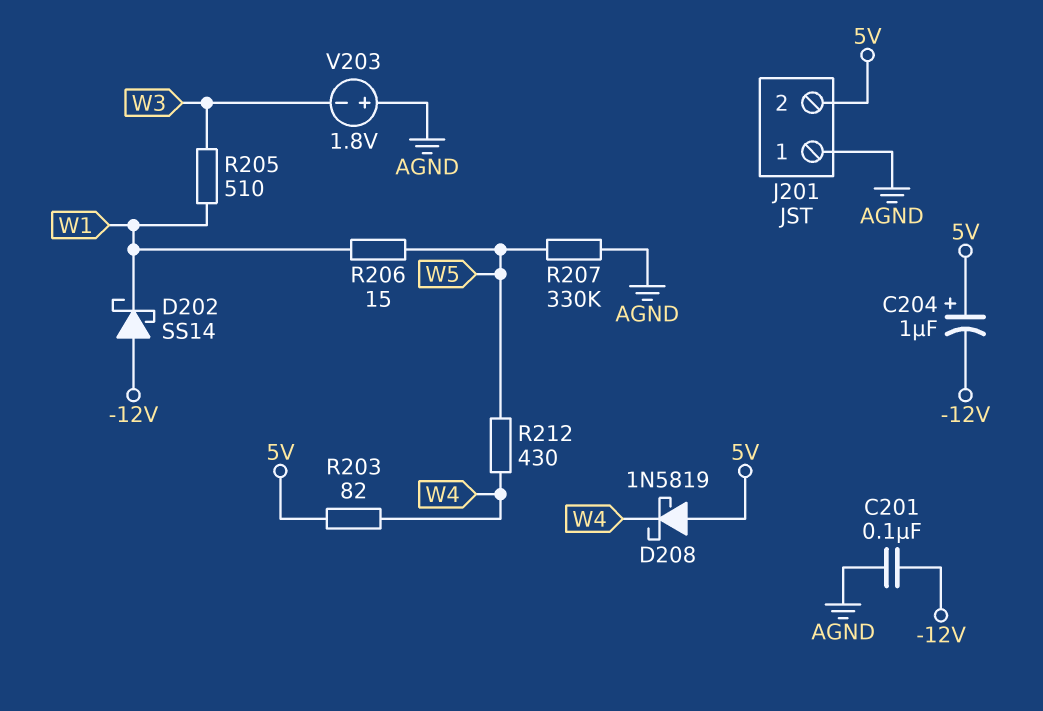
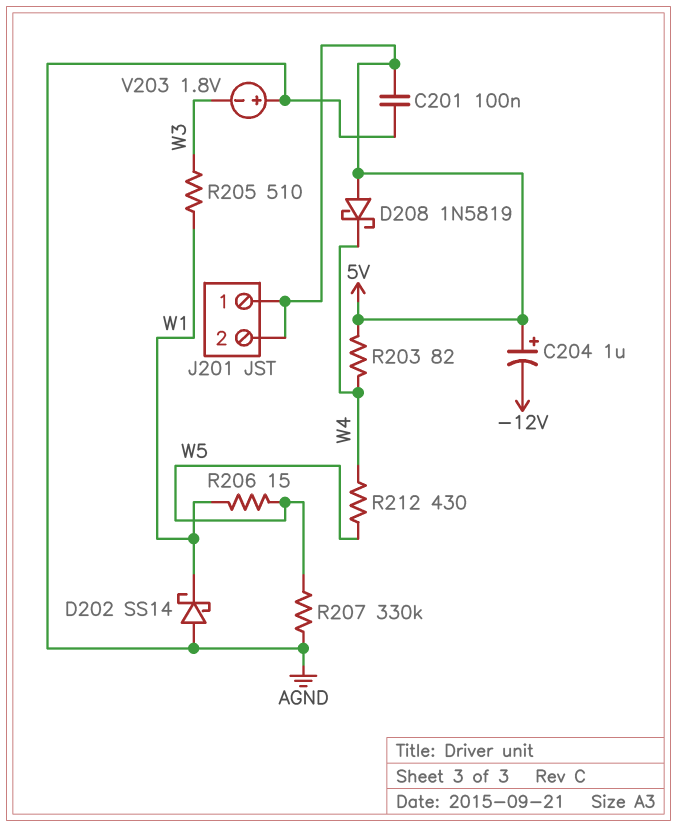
C201: 100nF (-12V, AGND) -> 100nF (5V, AGND)
D202: schottky SS14 (A -12V, K W1) -> schottky SS14 (A AGND, K W1)
J201 pin 1: AGND -> 5V

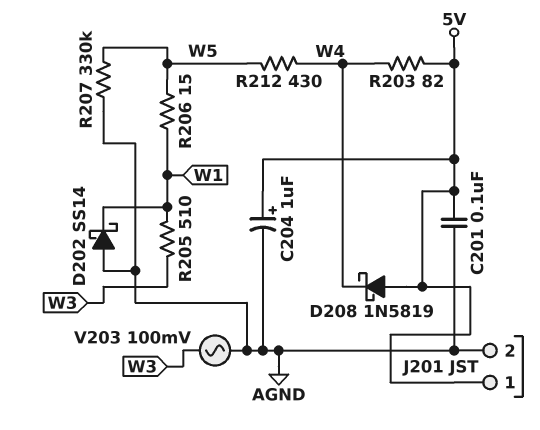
C204: 1uF (plus 5V, minus -12V) -> 1uF (plus 5V, minus AGND)
J201 pin 2: 5V -> AGND
V203: 1.8V (plus AGND, minus W3) -> AC 100mV (AGND, W3)

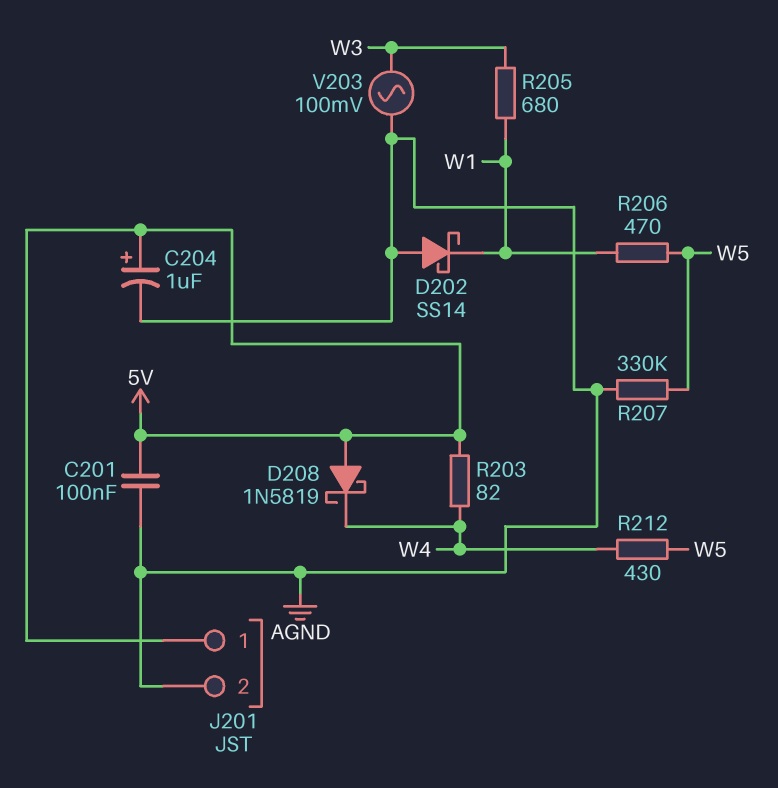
R205: 510 (W1, W3) -> 680 (W1, W3)
R206: 15 (W1, W5) -> 470 (W1, W5)

